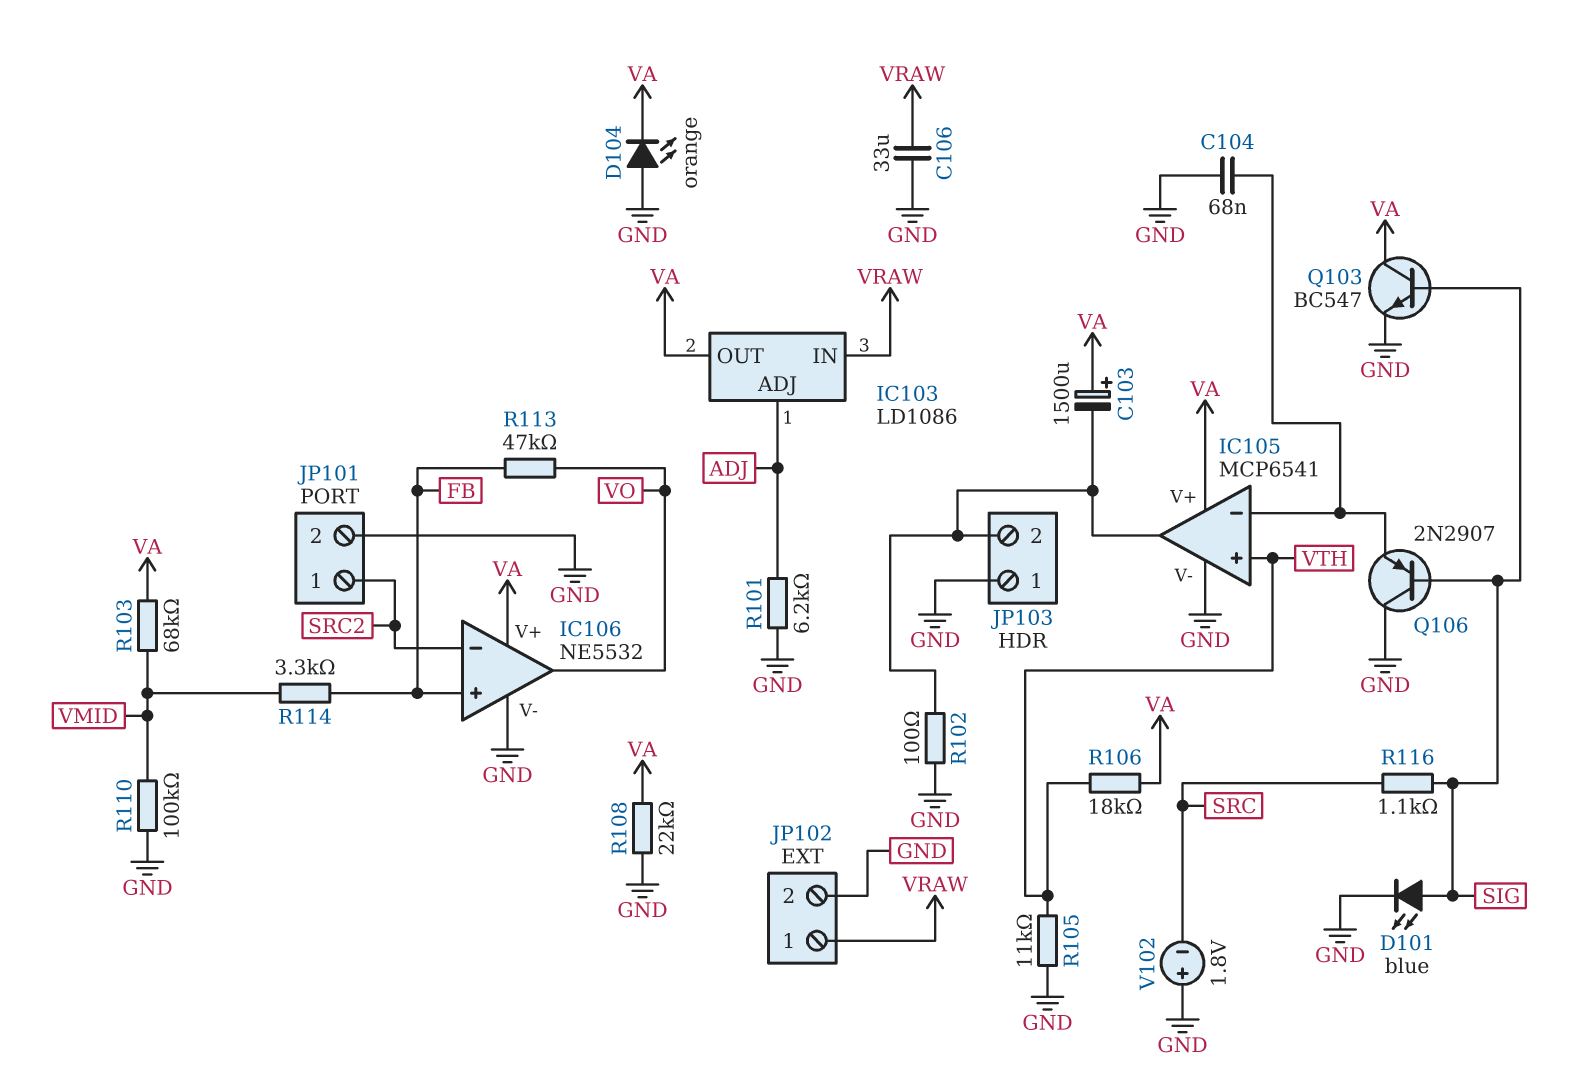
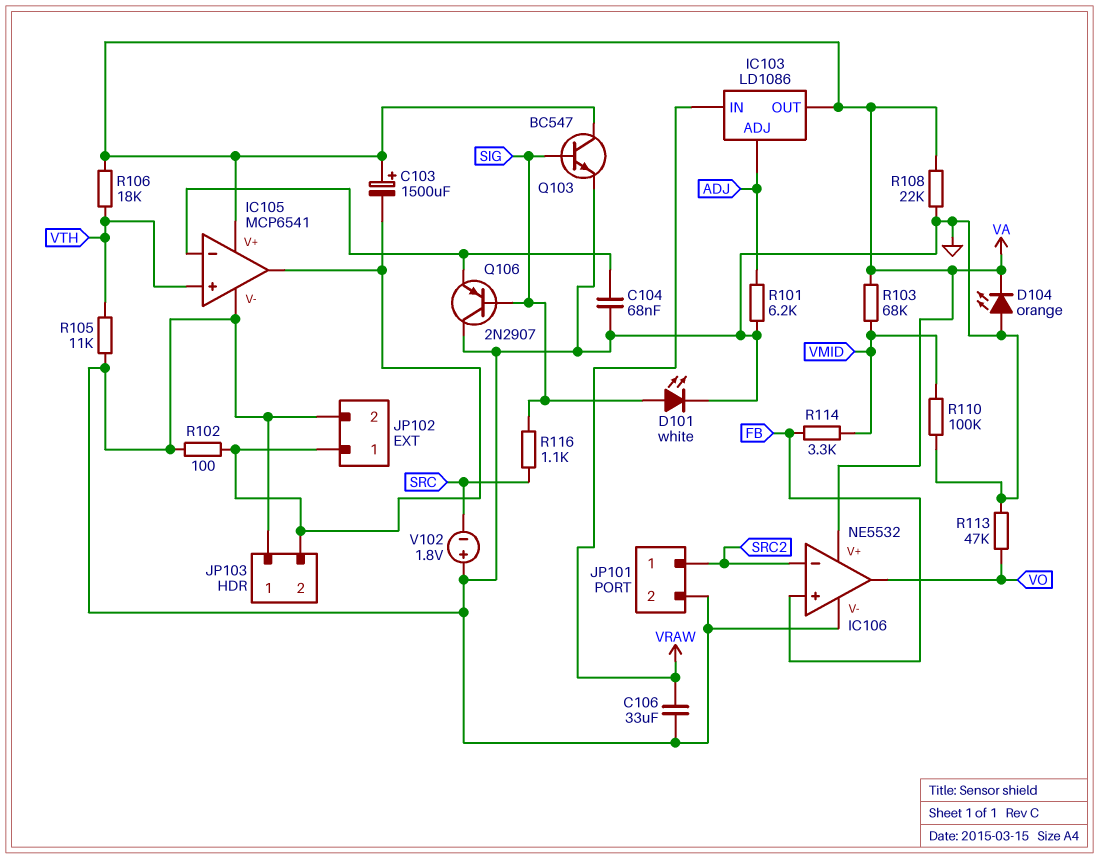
D101: LED blue (A SIG, K GND) -> LED white (A SIG, K GND)
JP102 pin 1: VRAW -> IC105/out
R113: 47k (FB, VO) -> 47k (GND, VO)

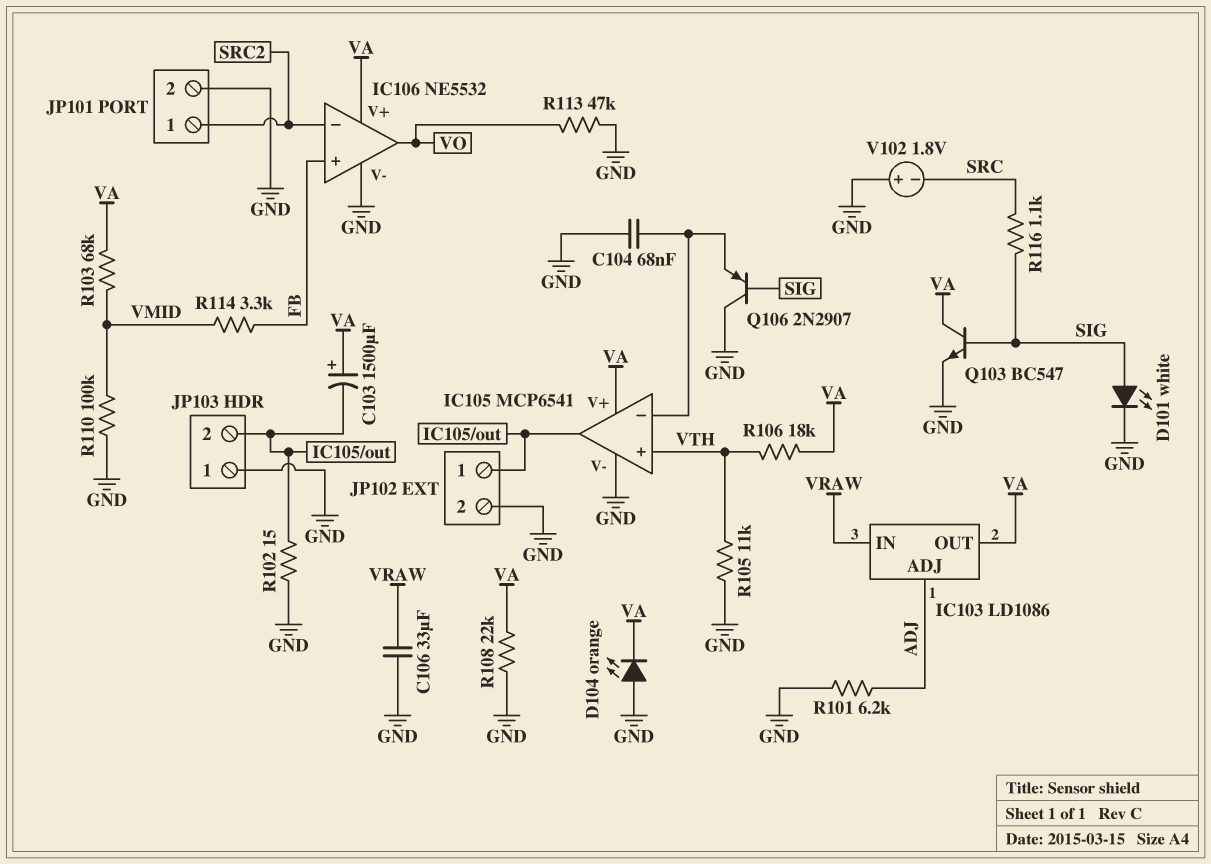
R102: 100 (GND, IC105/out) -> 15 (GND, IC105/out)

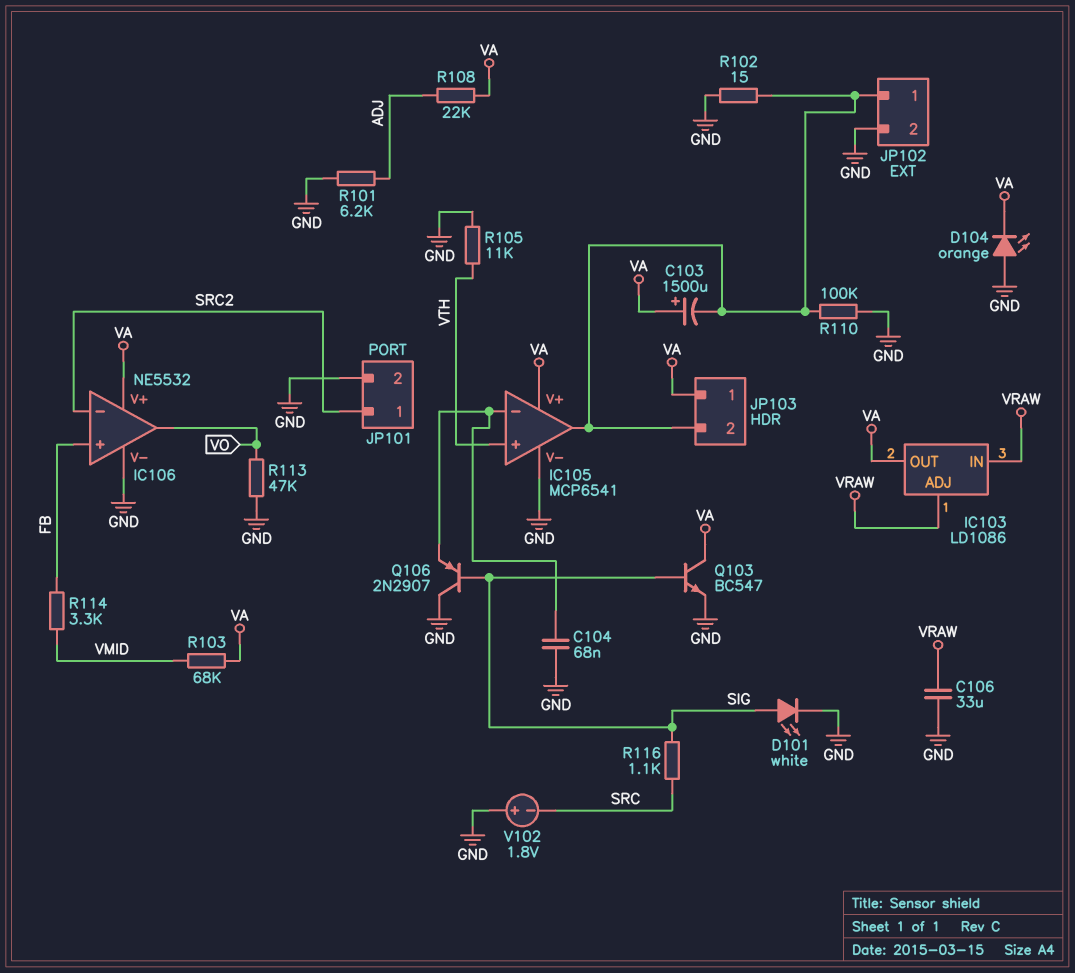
IC103 pin ADJ: ADJ -> VRAW
JP103 pin 1: GND -> VA
R106: 18k (VA, VTH) -> none
R108: 22k (GND, VA) -> 22k (ADJ, VA)
R110: 100k (GND, VMID) -> 100k (GND, IC105/out)

